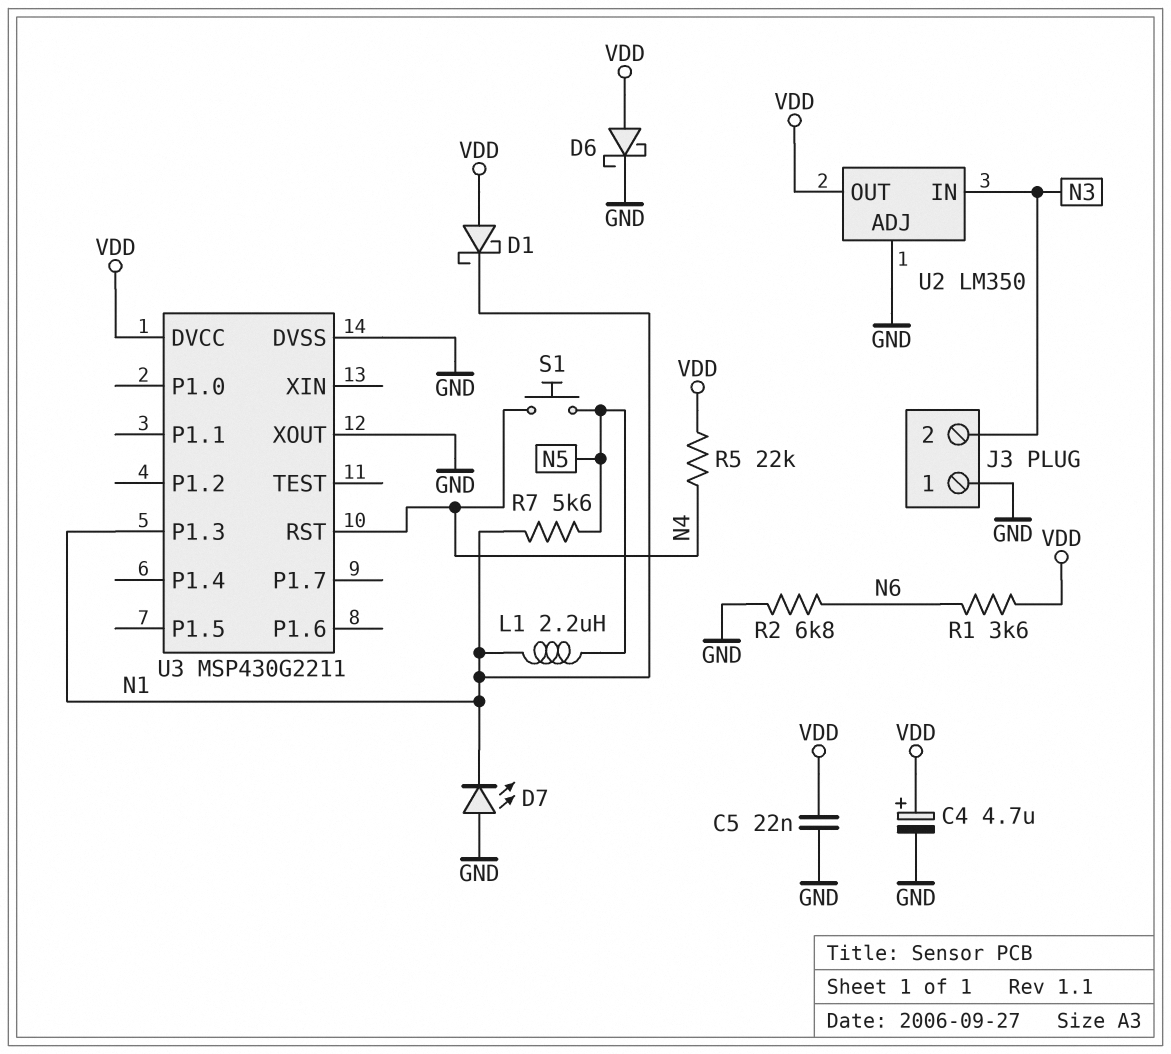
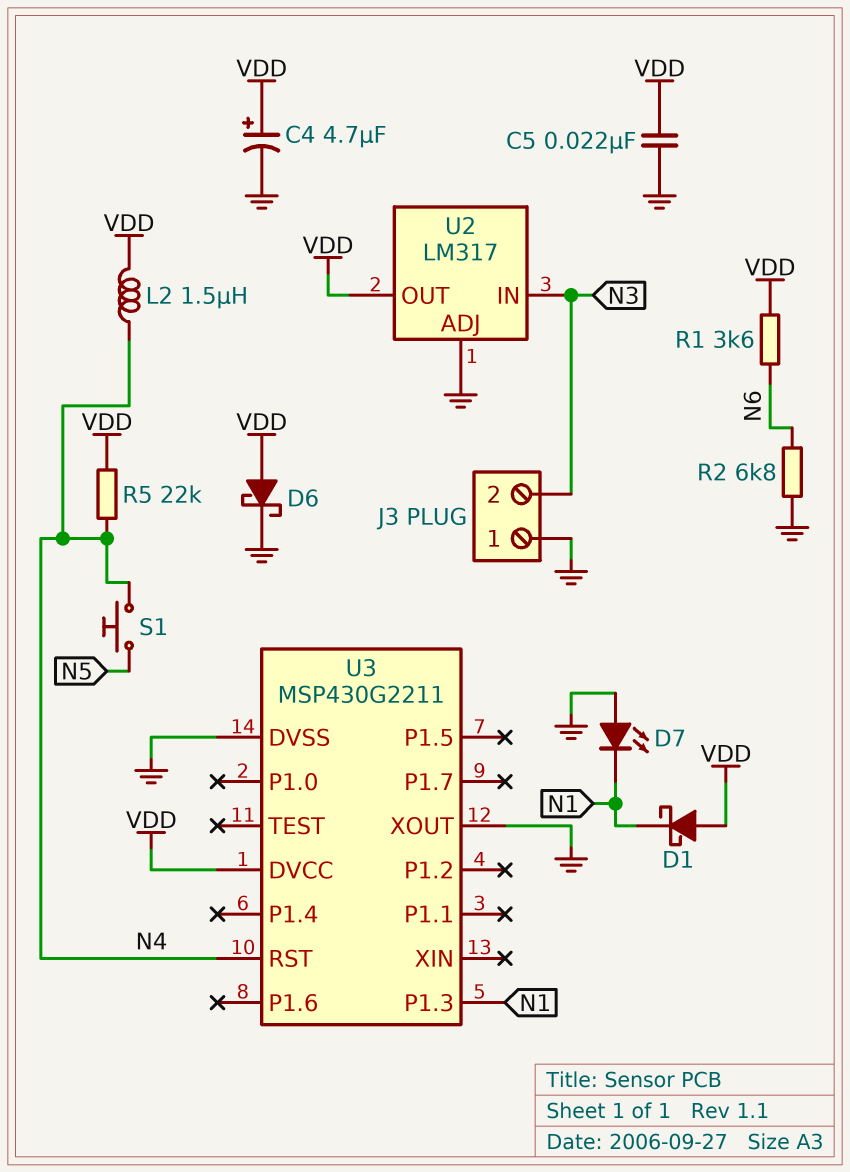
L1: 2.2uH (N1, N5) -> none
L2: none -> 1.5uH (N4, VDD)
R7: 5.6k (N1, N5) -> none
U2: LM350 -> LM317

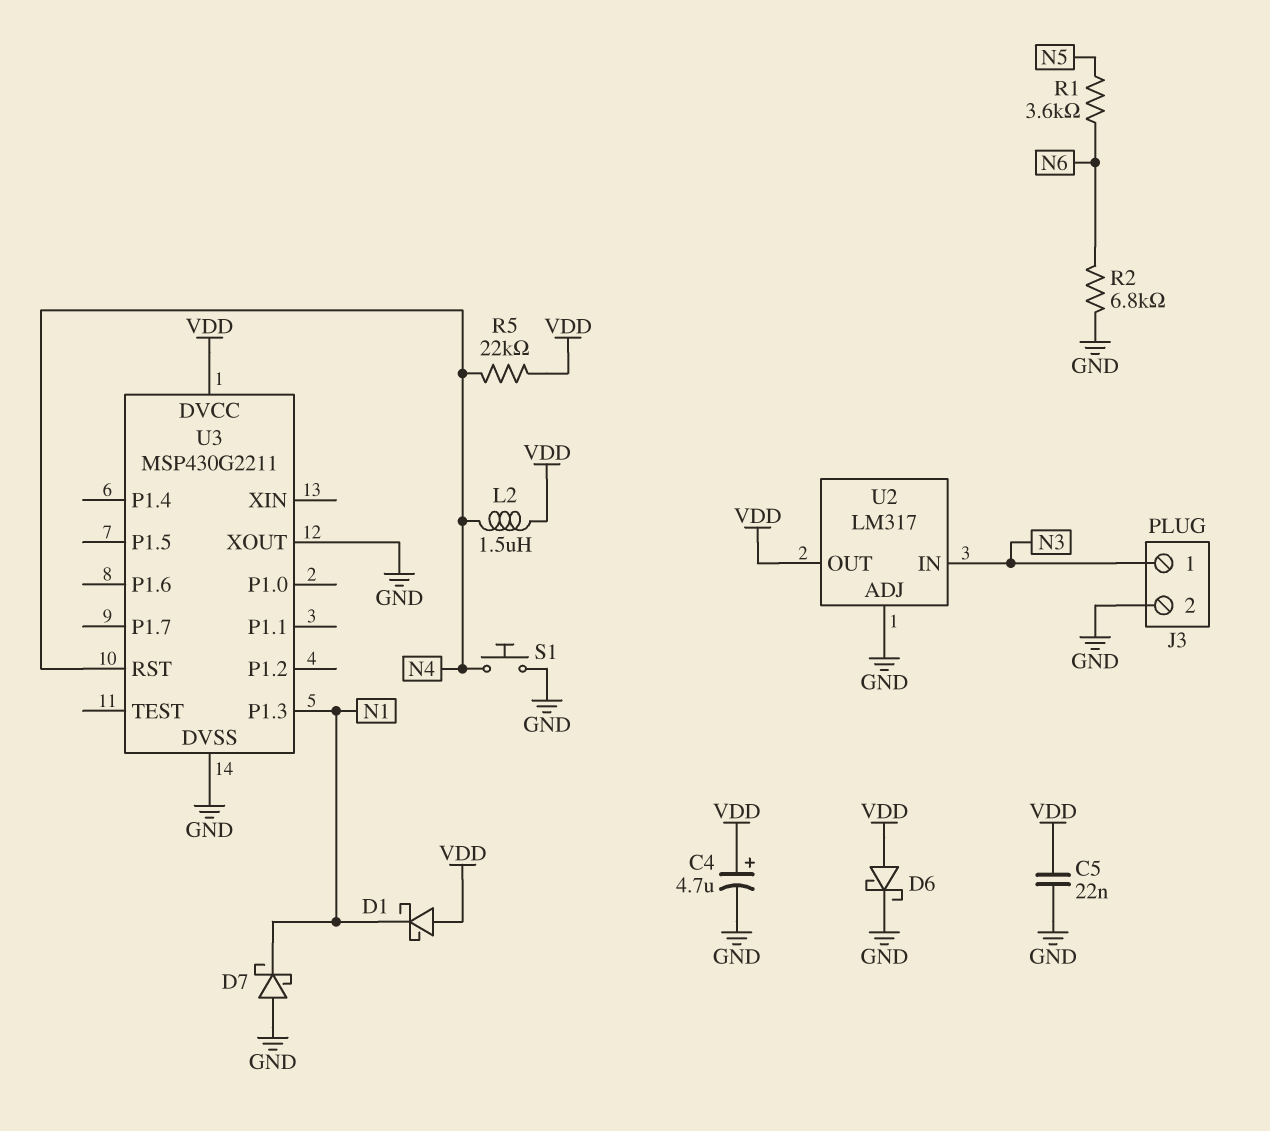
D7: LED (A GND, K N1) -> schottky (A GND, K N1)
J3 pin 1: GND -> N3
J3 pin 2: N3 -> GND
R1: 3.6k (N6, VDD) -> 3.6k (N5, N6)
S1: button (N4, N5) -> button (GND, N4)

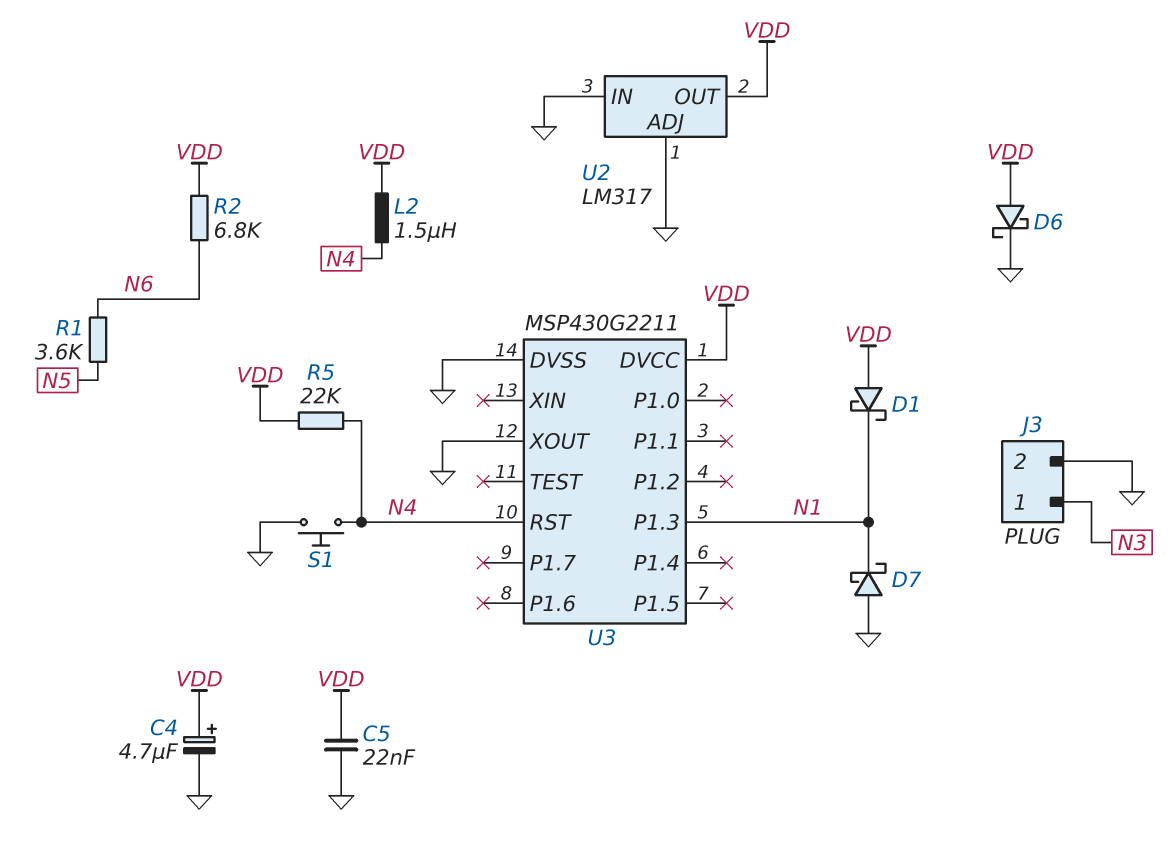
R2: 6.8k (GND, N6) -> 6.8k (N6, VDD)
U2 pin IN: N3 -> GND

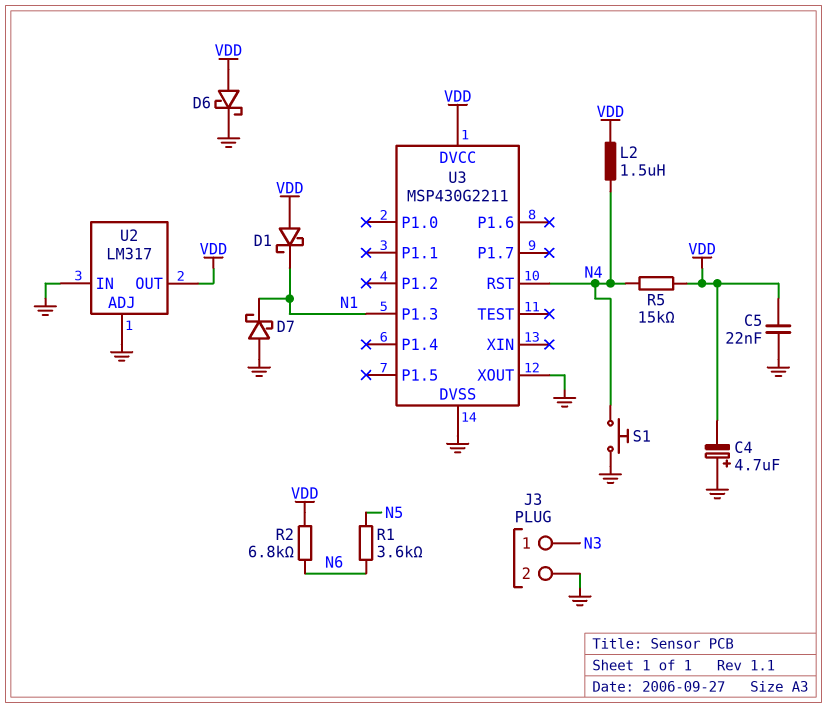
C4: 4.7uF (plus VDD, minus GND) -> 4.7uF (plus GND, minus VDD)
R5: 22k (N4, VDD) -> 15k (N4, VDD)

